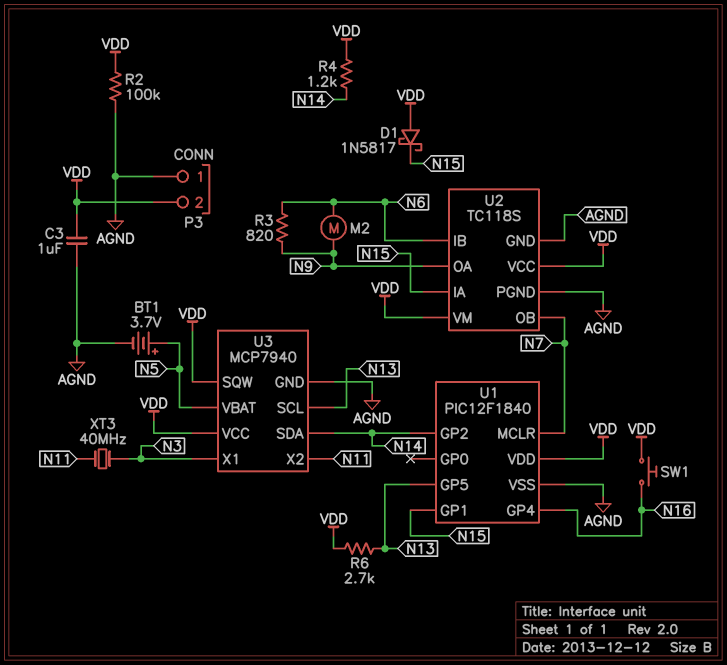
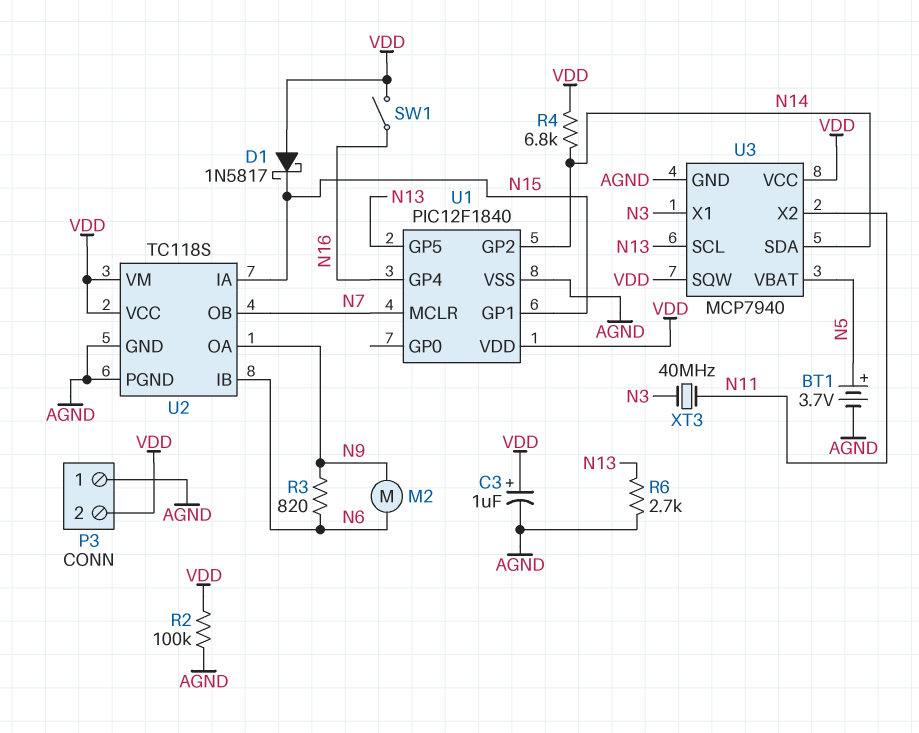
C3: 1uF (AGND, VDD) -> 1uF (plus VDD, minus AGND)
R4: 1.2k (N14, VDD) -> 6.8k (N14, VDD)
R6: 2.7k (N13, VDD) -> 2.7k (AGND, N13)
SW1: button (N16, VDD) -> switch (N16, VDD)

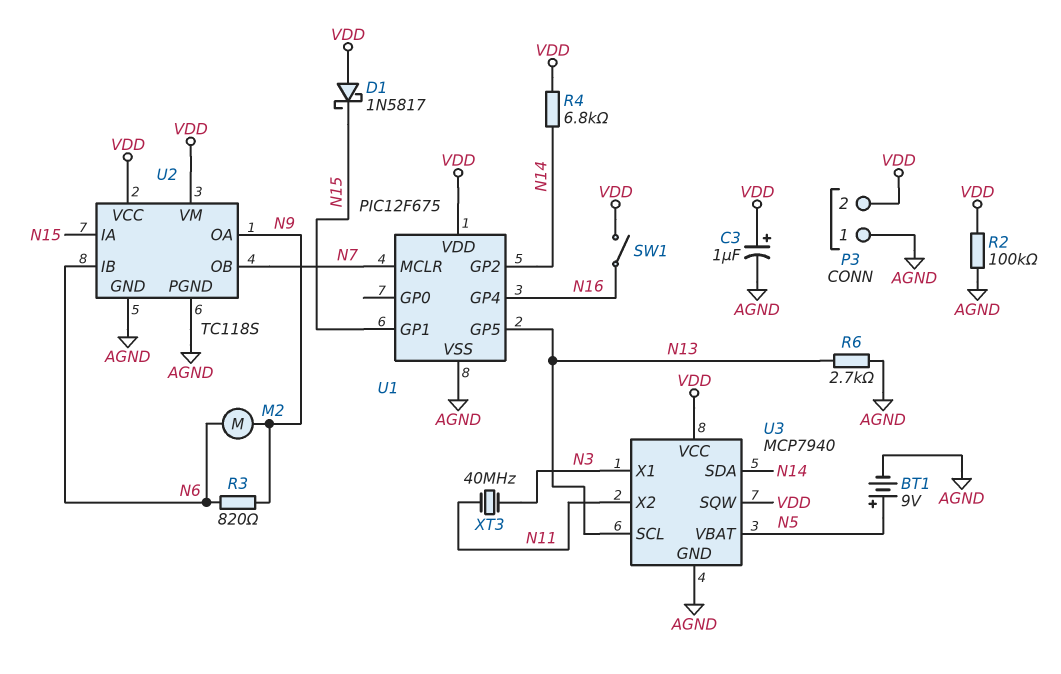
BT1: 3.7V (plus N5, minus AGND) -> 9V (plus N5, minus AGND)
U1: PIC12F1840 -> PIC12F675

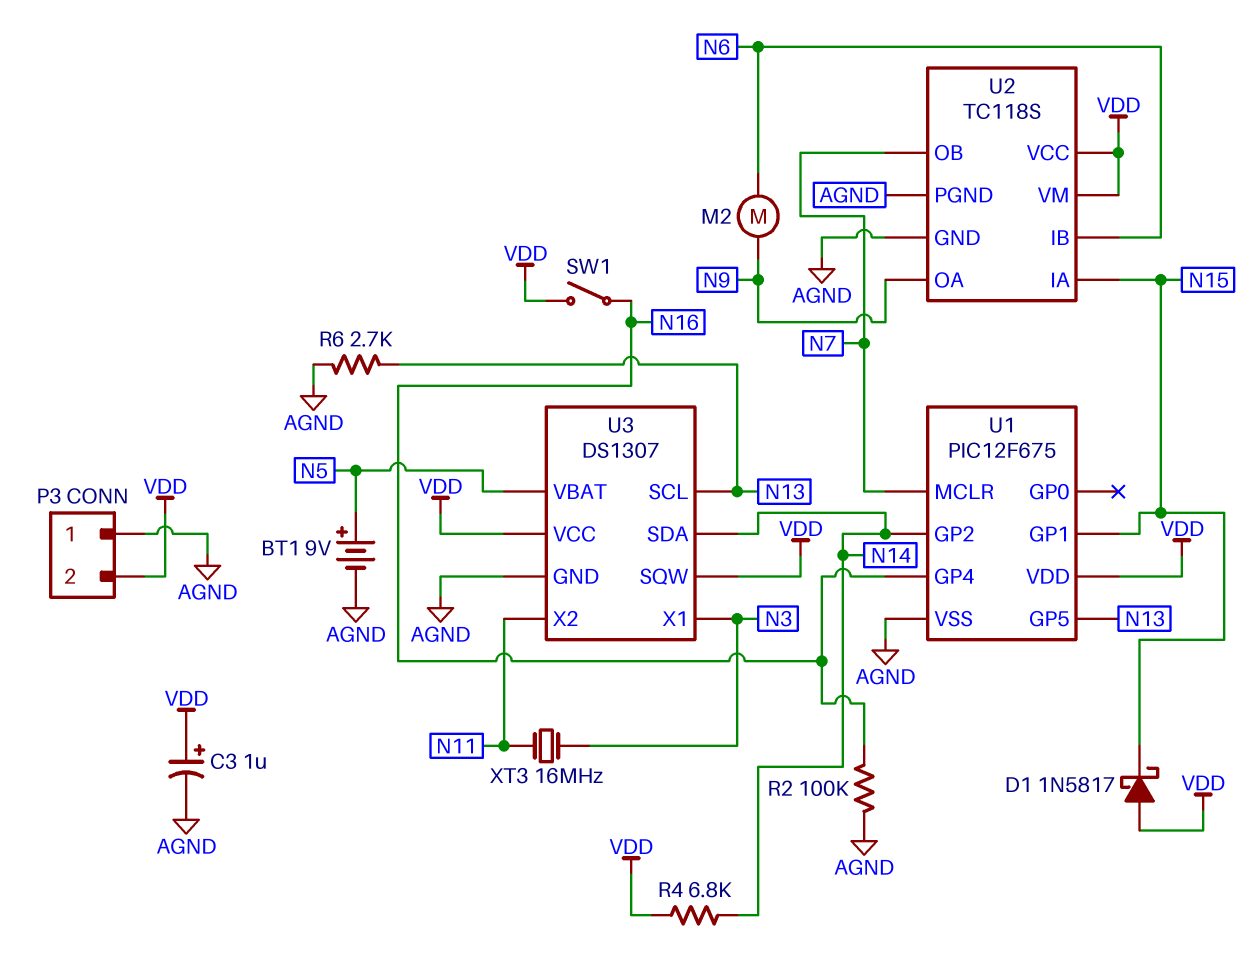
R2: 100k (AGND, VDD) -> 100k (AGND, N16)
R3: 820 (N6, N9) -> none
U3: MCP7940 -> DS1307
XT3: 40MHz (N3, N11) -> 16MHz (N3, N11)

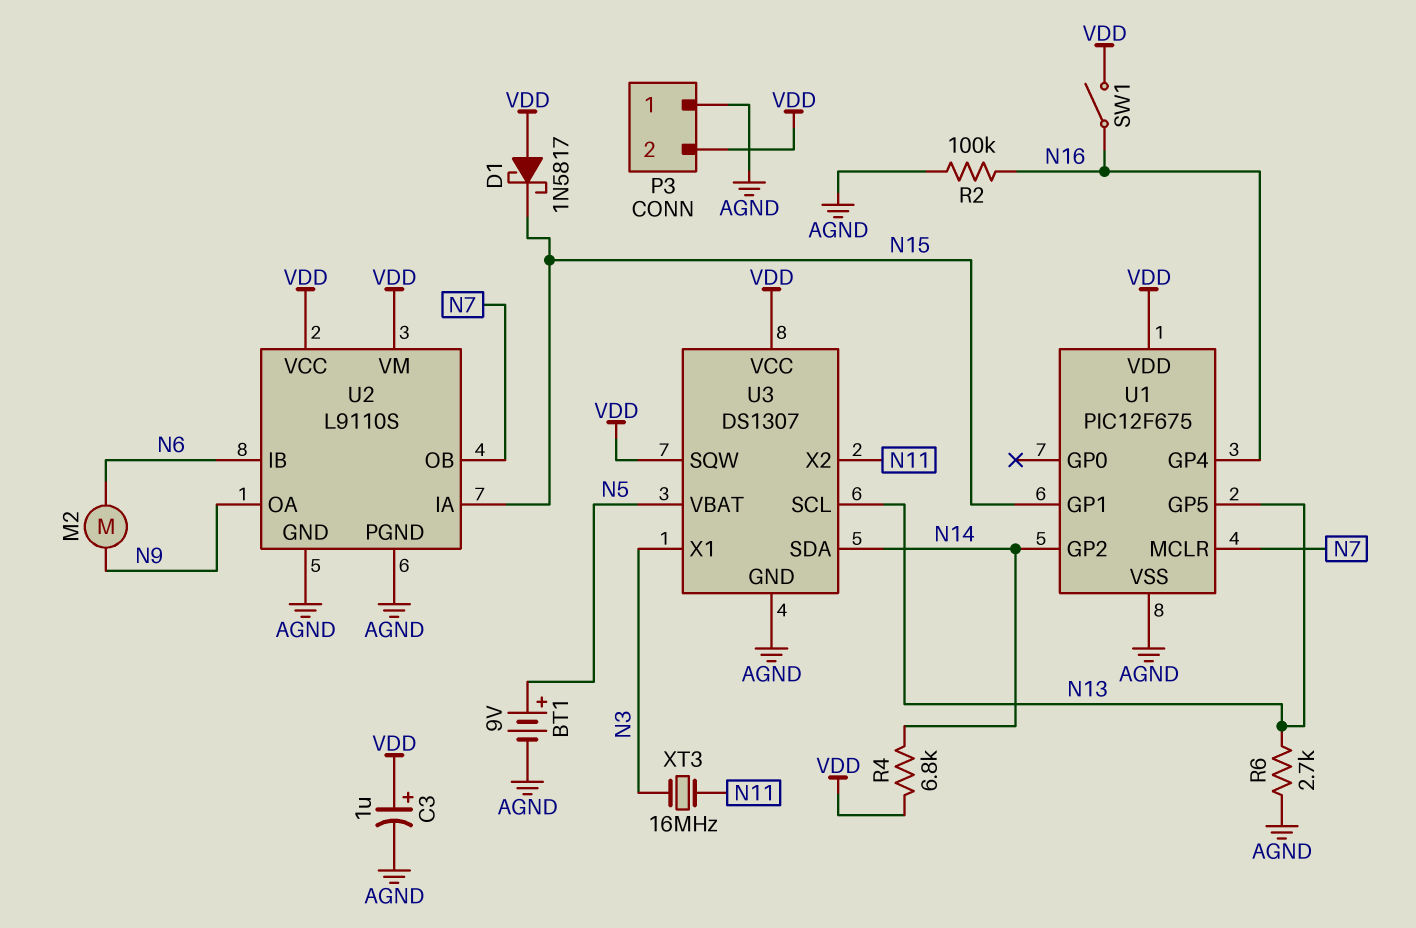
U2: TC118S -> L9110S

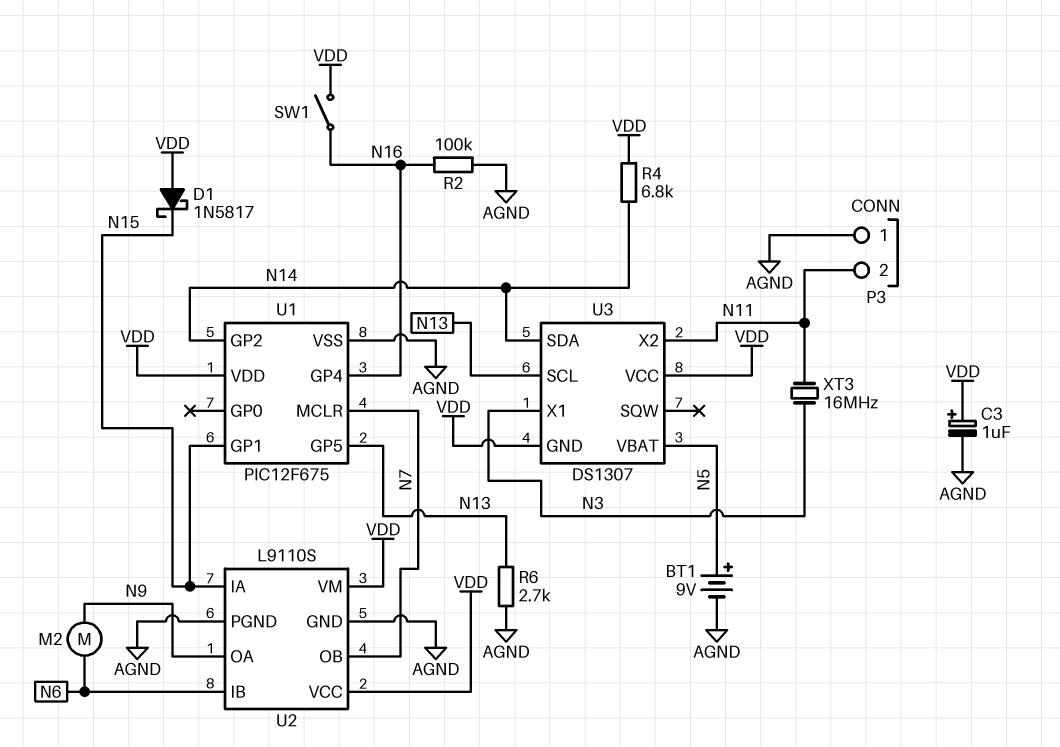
P3 pin 2: VDD -> N11
U3 pin GND: AGND -> VDD
U3 pin SQW: VDD -> none

